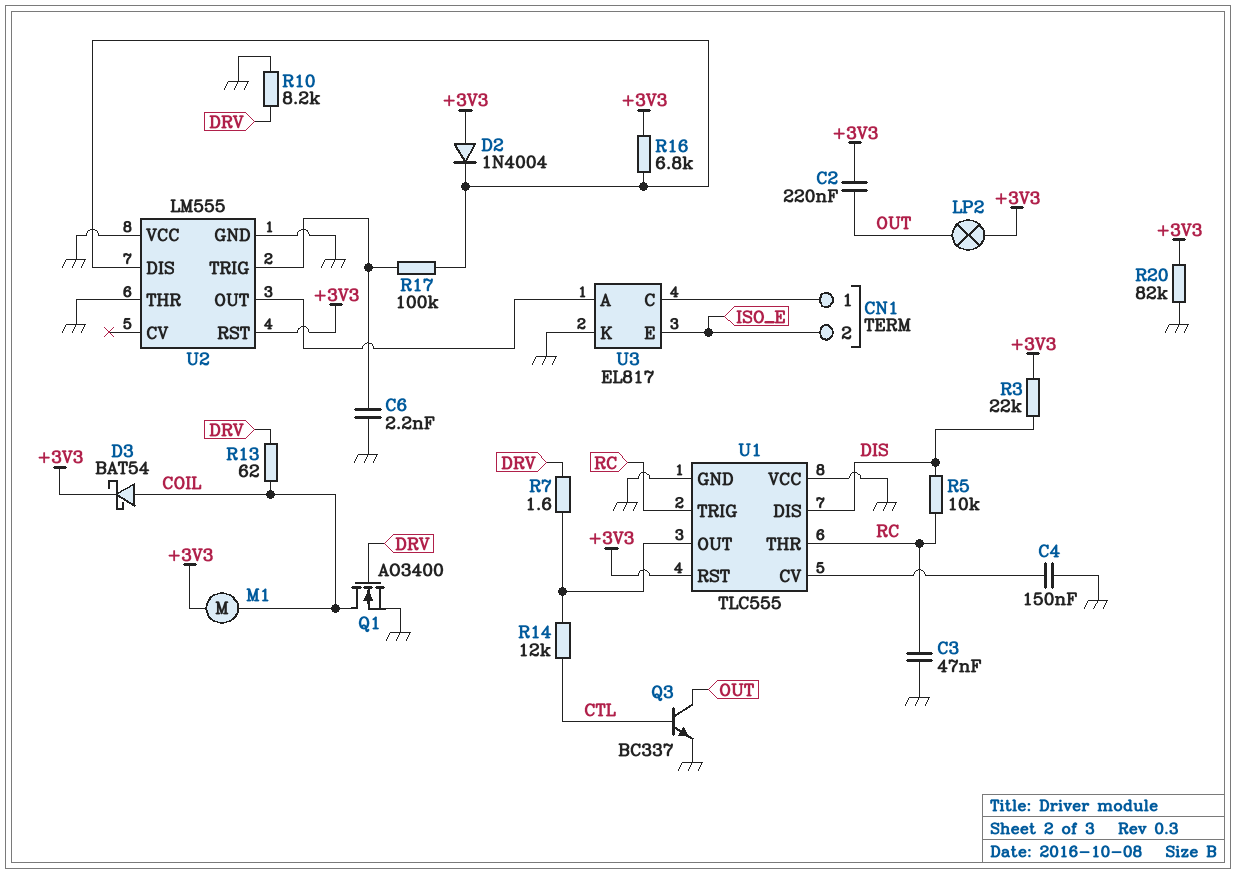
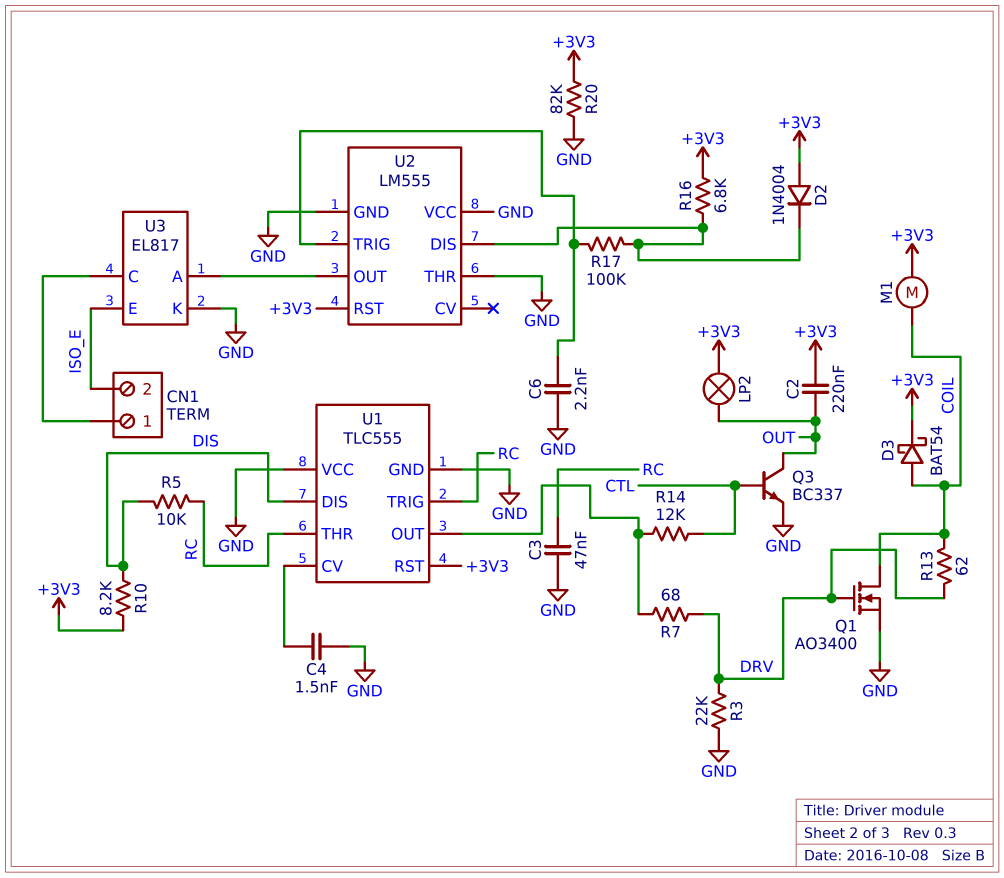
C4: 150nF (GND, U1/CV) -> 1.5nF (GND, U1/CV)
R3: 22k (+3V3, DIS) -> 22k (DRV, GND)
R7: 1.6 (DRV, U1/OUT) -> 68 (DRV, U1/OUT)
R10: 8.2k (DRV, GND) -> 8.2k (+3V3, DIS)

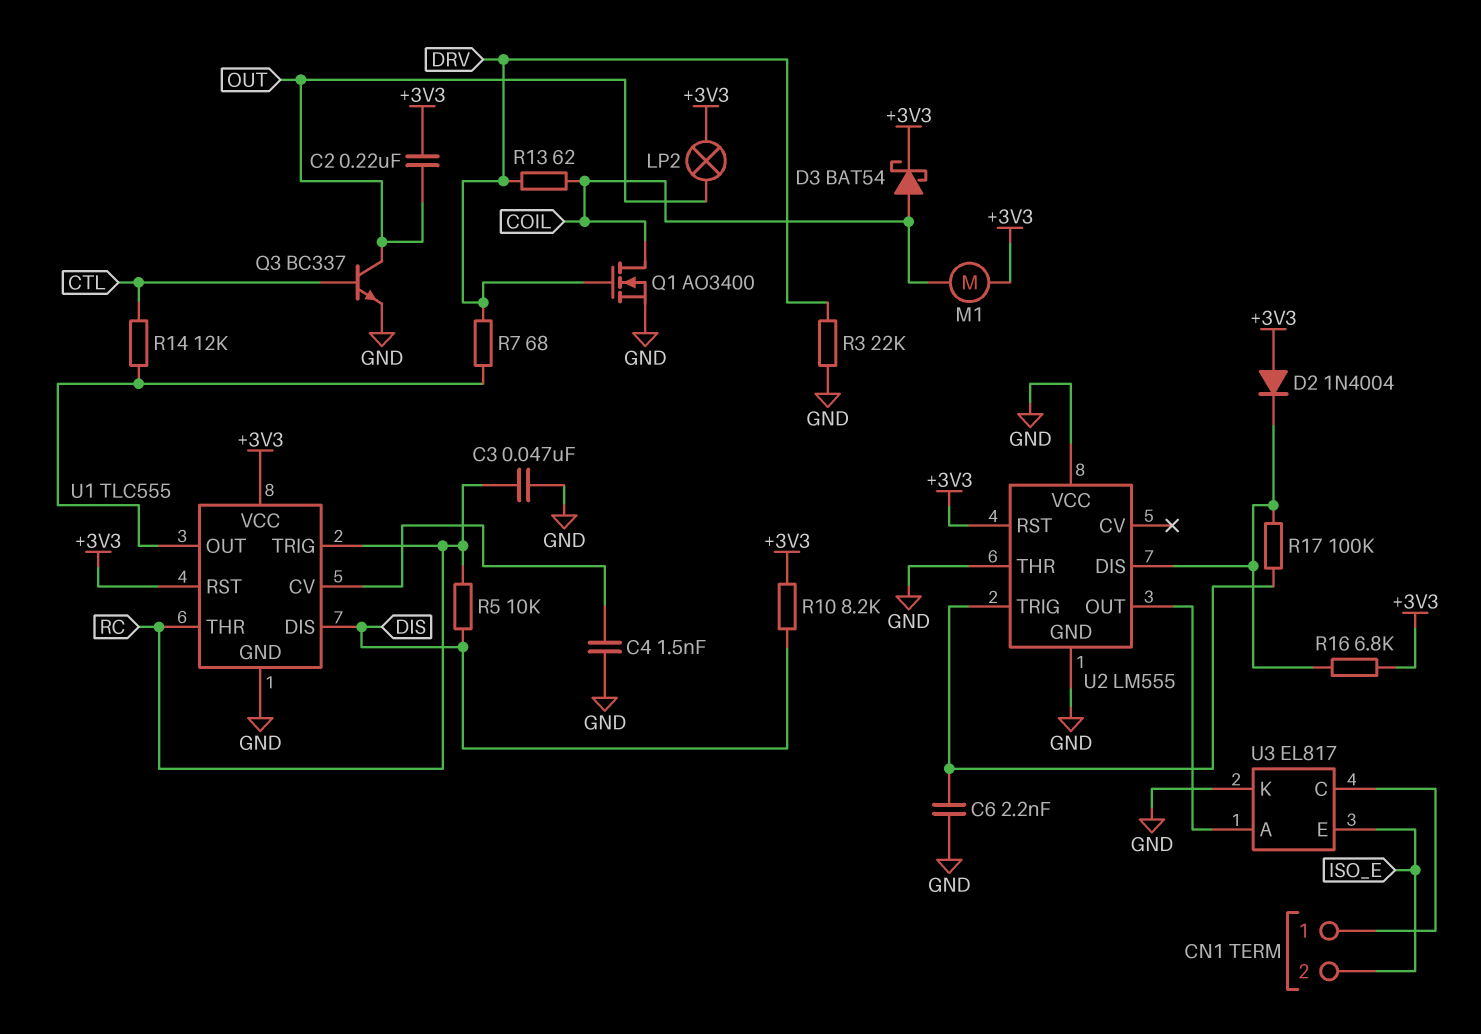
R20: 82k (+3V3, GND) -> none
U1 pin VCC: GND -> +3V3

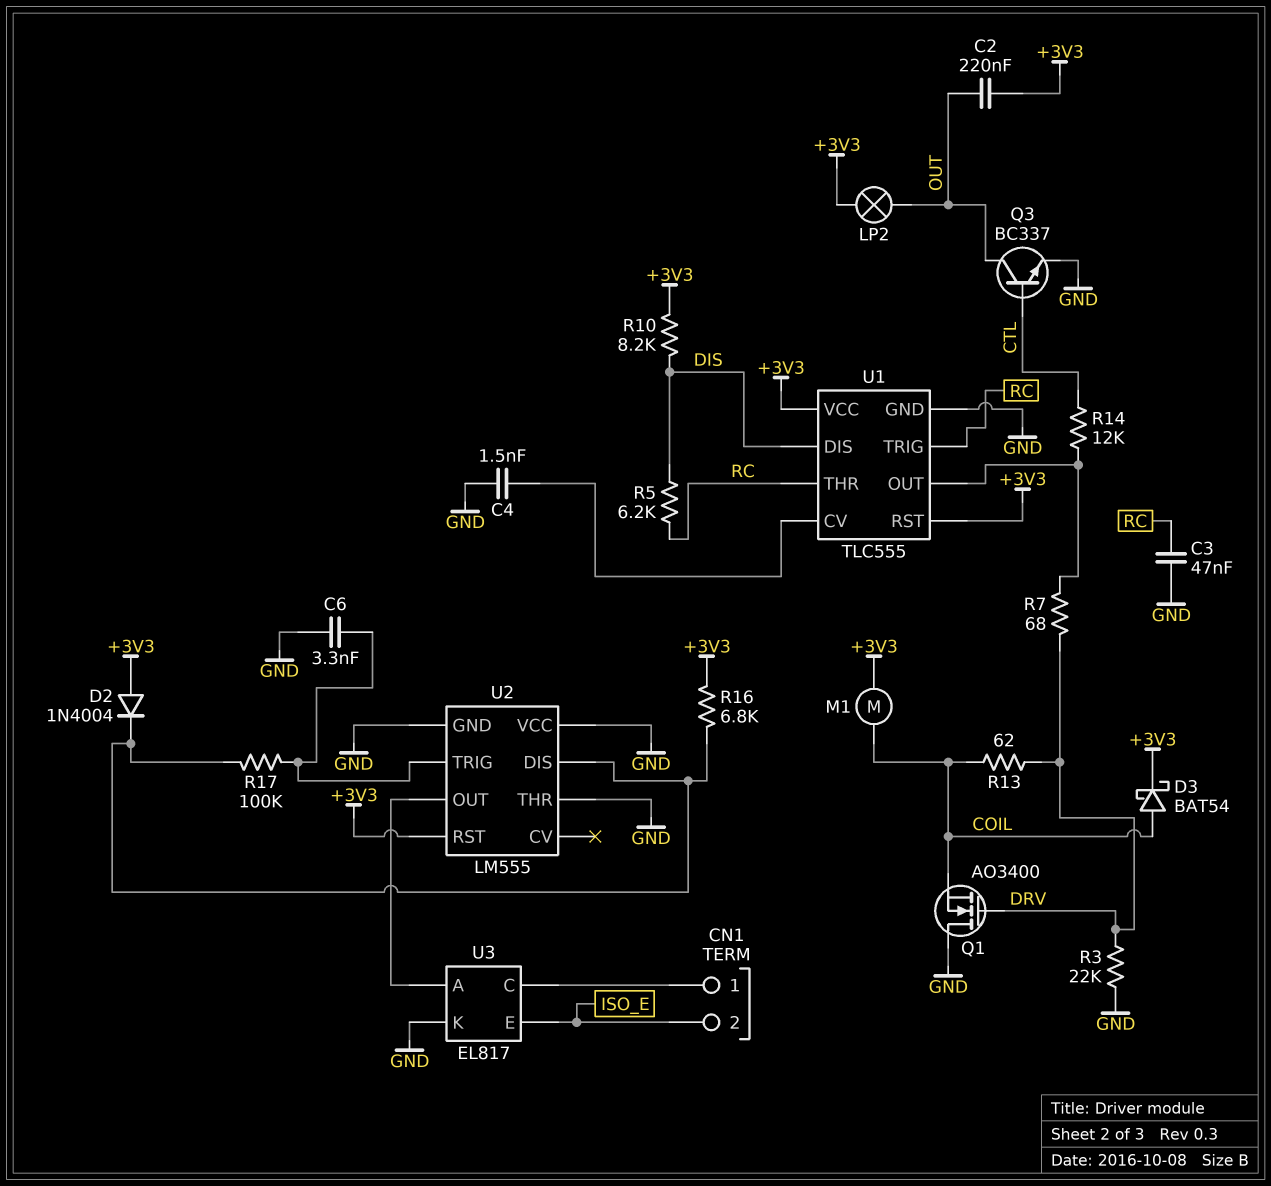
C6: 2.2nF (GND, U2/TRIG) -> 3.3nF (GND, U2/TRIG)
Q1: NMOS AO3400 (G DRV, D COIL, S GND) -> NMOS AO3400 (G DRV, D GND, S COIL)
R5: 10k (DIS, RC) -> 6.2k (DIS, RC)

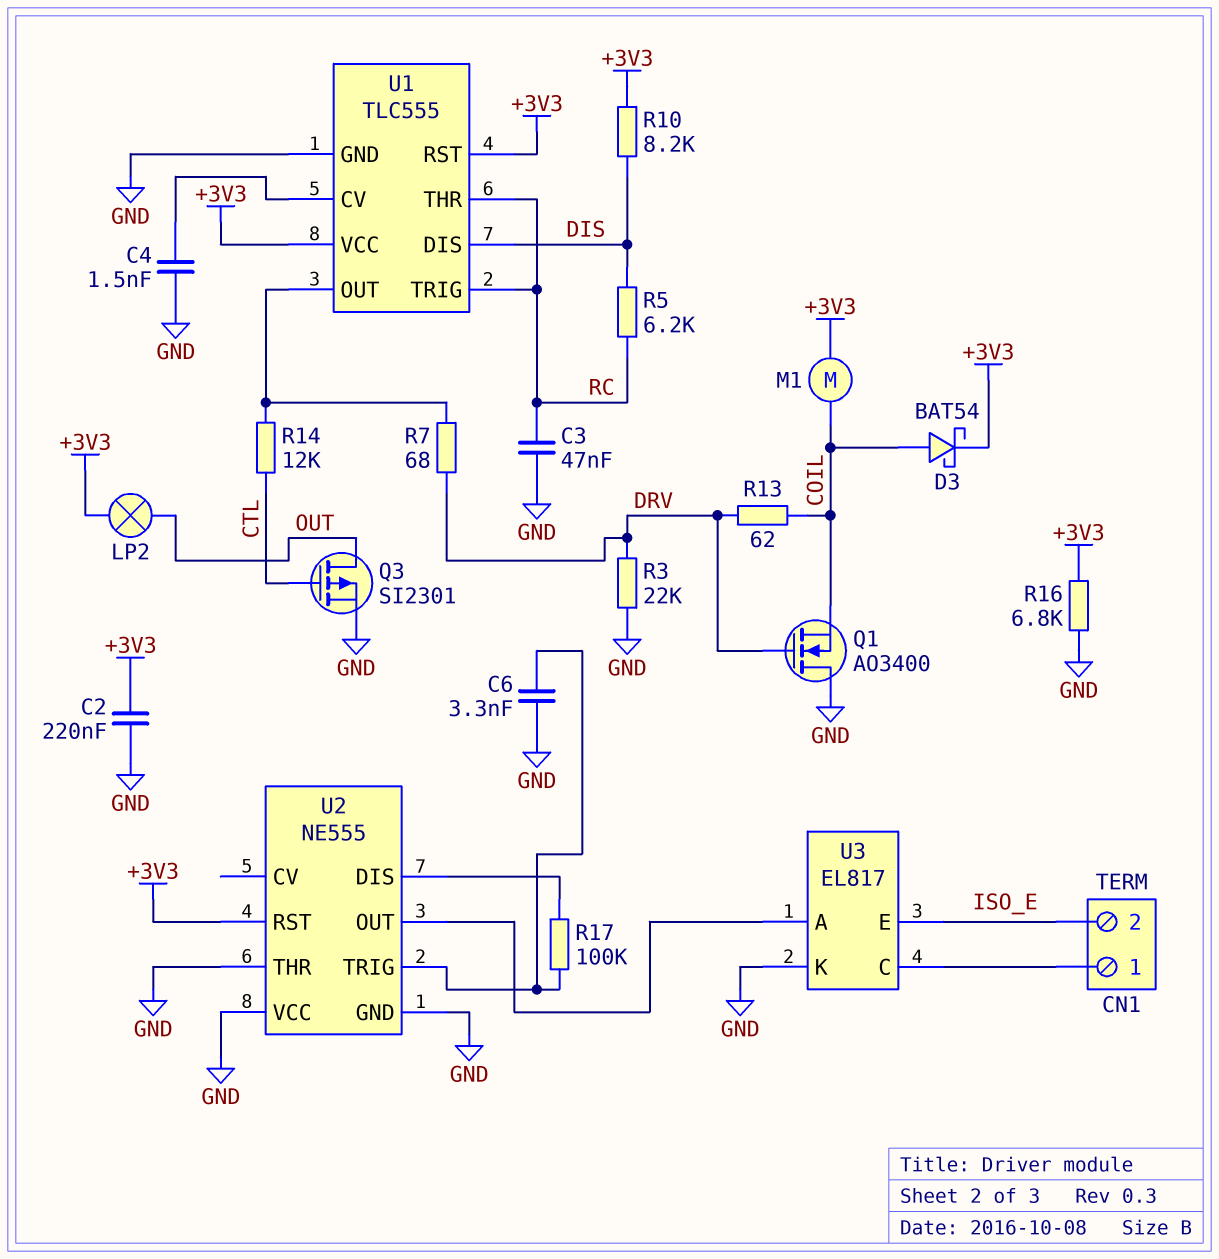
C2: 220nF (+3V3, OUT) -> 220nF (+3V3, GND)
D2: diode 1N4004 (A +3V3, K U2/DIS) -> none
Q3: NPN BC337 (B CTL, C OUT, E GND) -> PMOS SI2301 (G CTL, D OUT, S GND)
R16: 6.8k (+3V3, U2/DIS) -> 6.8k (+3V3, GND)
U2: LM555 -> NE555

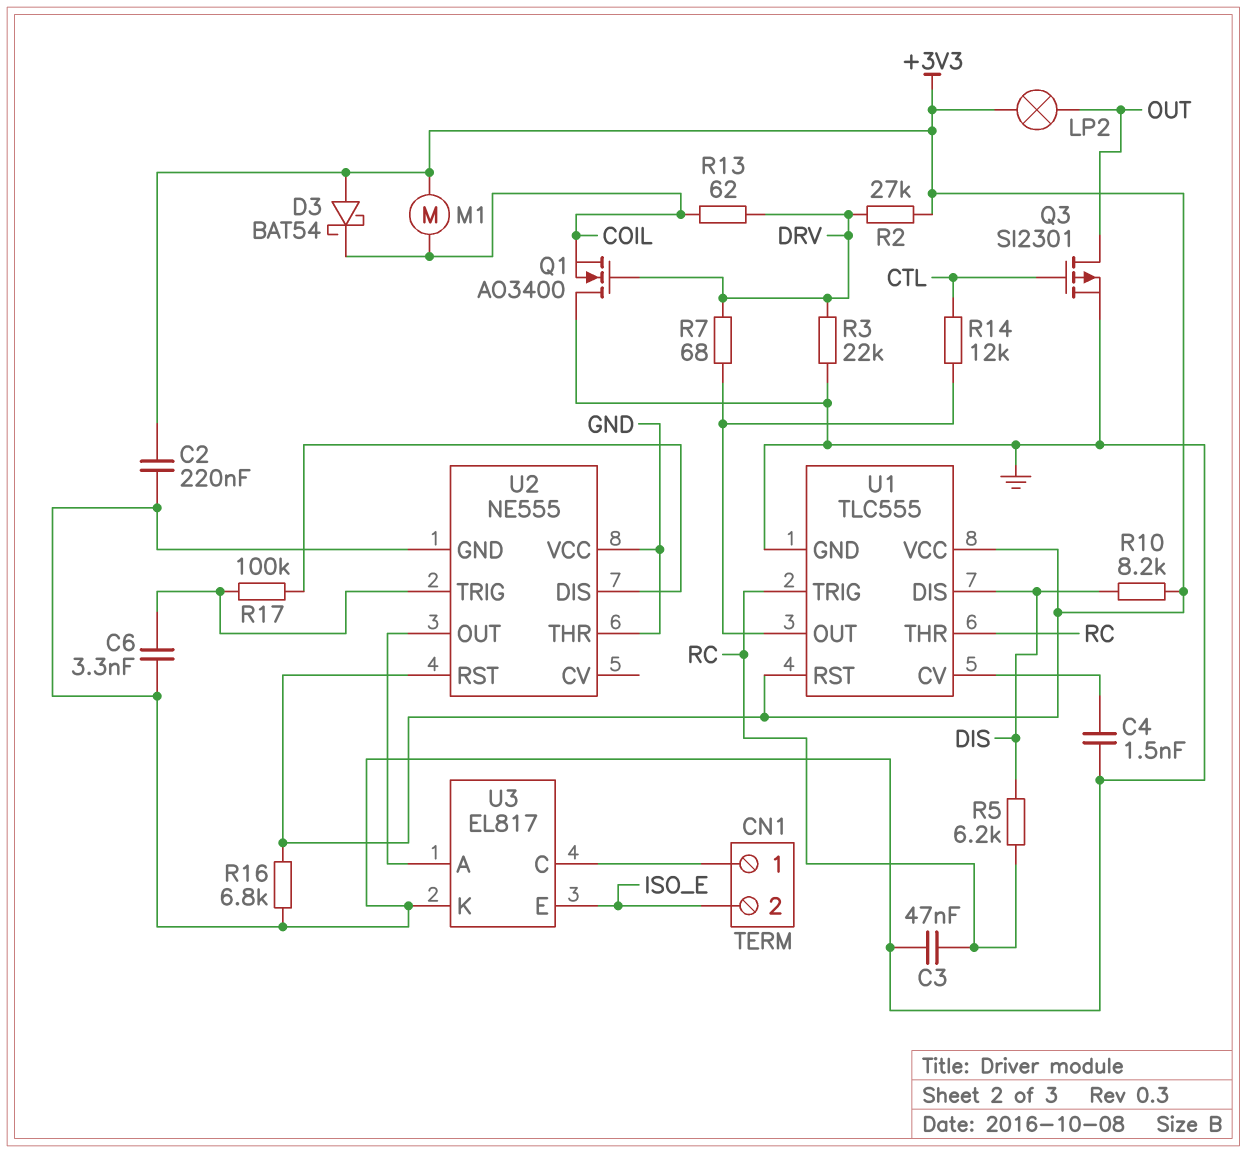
D3: schottky BAT54 (A COIL, K +3V3) -> schottky BAT54 (A +3V3, K COIL)
R2: none -> 27k (+3V3, DRV)

